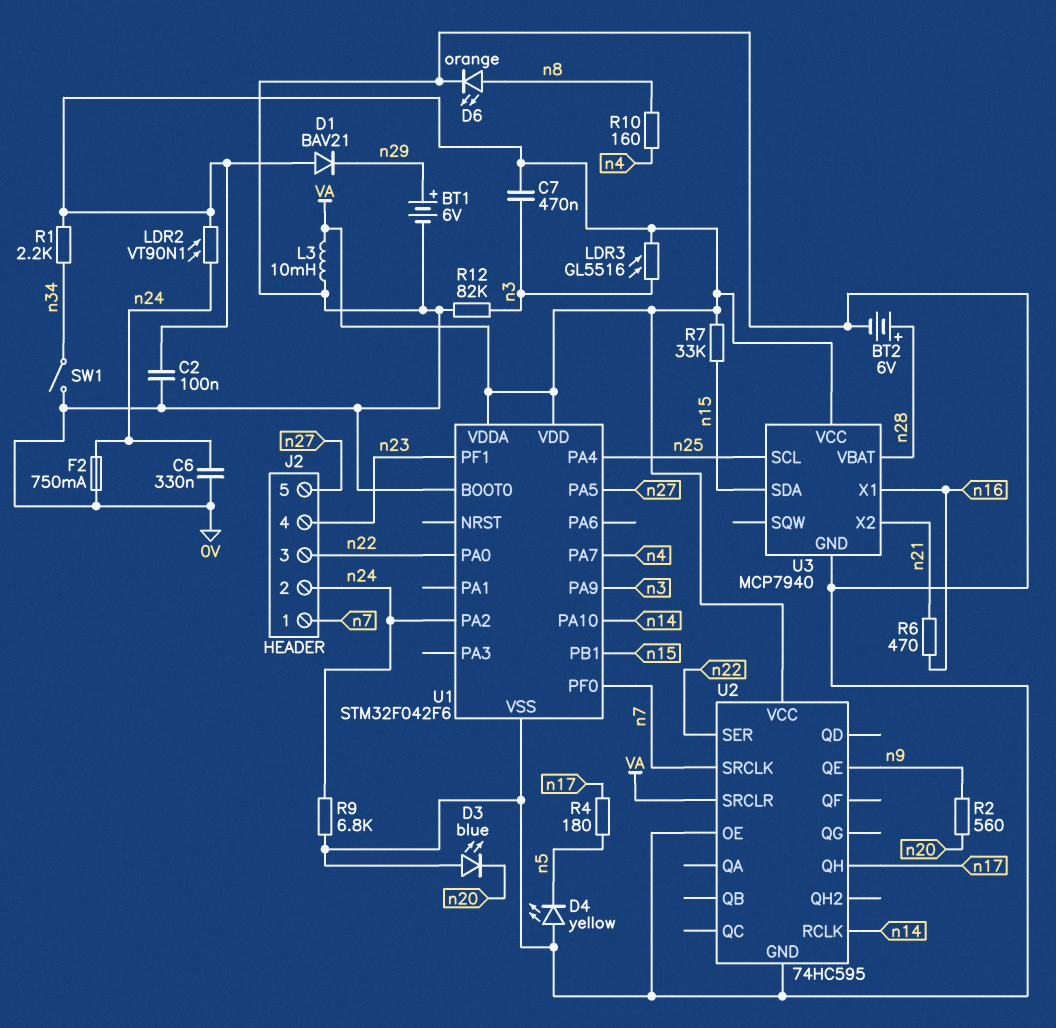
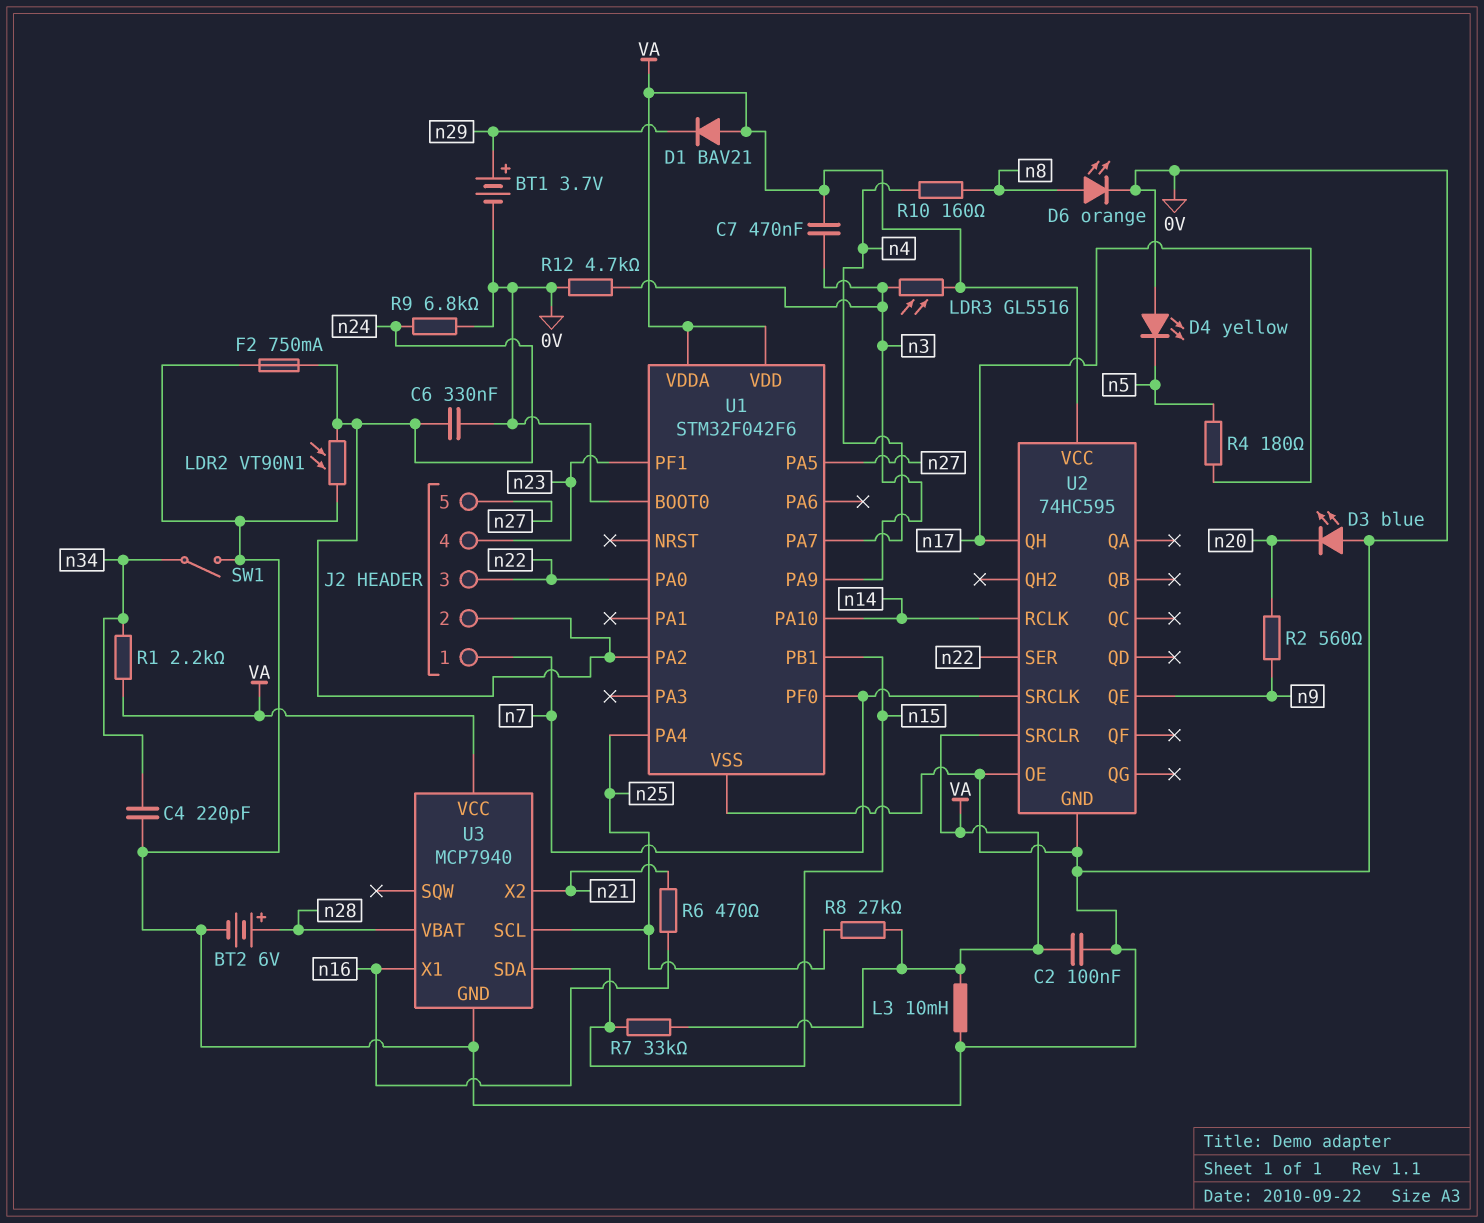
BT1: 6V (plus n29, minus 0V) -> 3.7V (plus n29, minus 0V)
C4: none -> 220pF (0V, n34)
LDR2: VT90N1 (VA, n24) -> VT90N1 (0V, n24)
R8: none -> 27k (VA, n25)
R12: 82k (0V, n3) -> 4.7k (0V, n3)

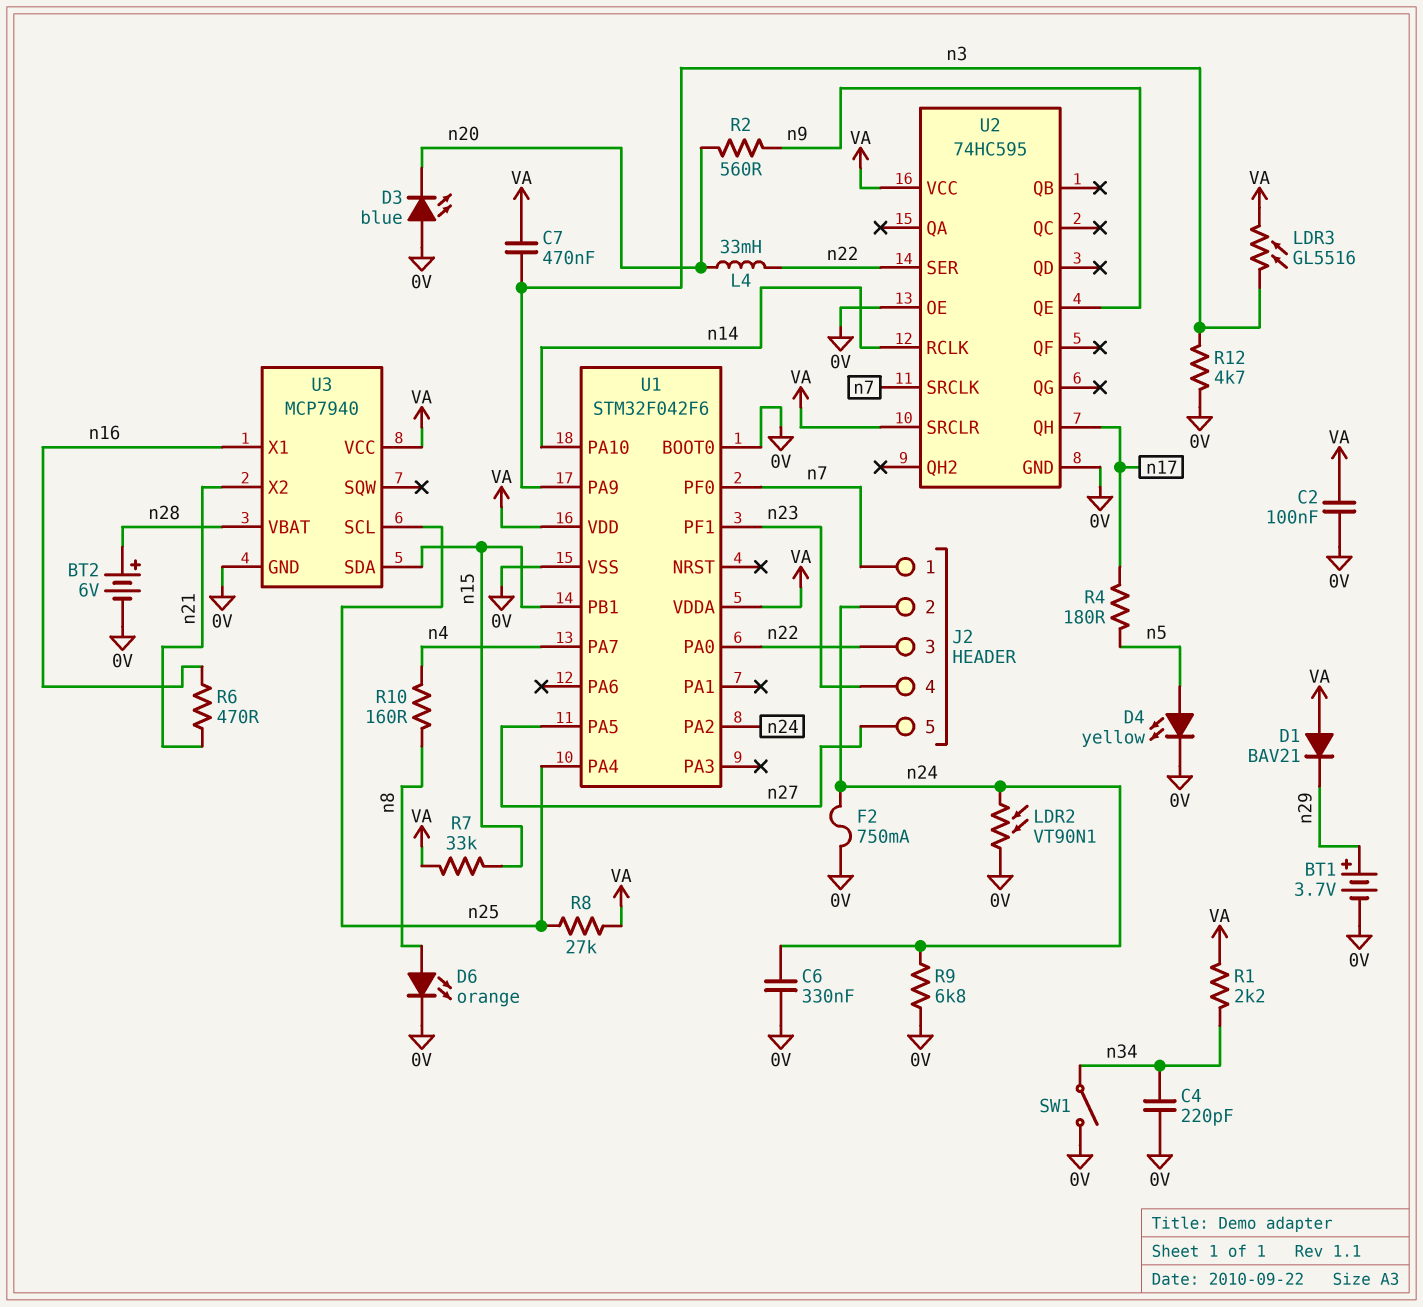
D4: LED yellow (A 0V, K n5) -> LED yellow (A n5, K 0V)
L3: 10mH (0V, VA) -> none
L4: none -> 33mH (n20, n22)

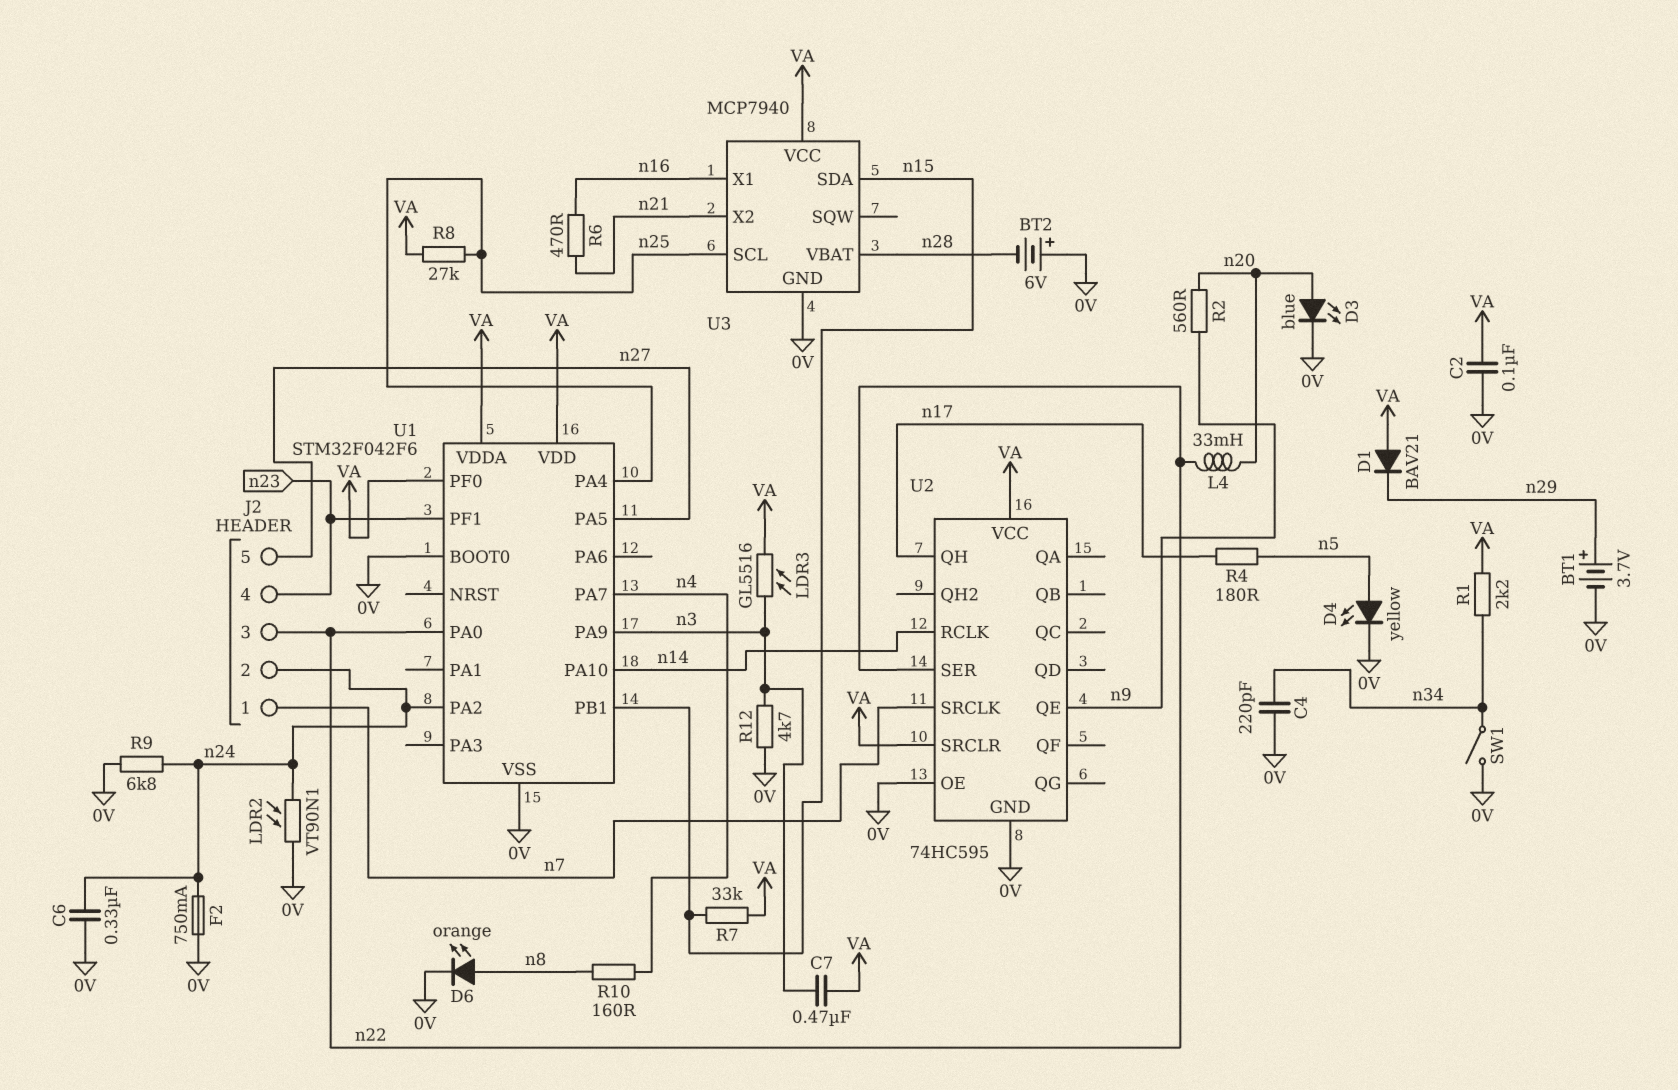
BT2: 6V (plus n28, minus 0V) -> 6V (plus 0V, minus n28)
D3: LED blue (A 0V, K n20) -> LED blue (A n20, K 0V)
U1 pin PF0: n7 -> VA

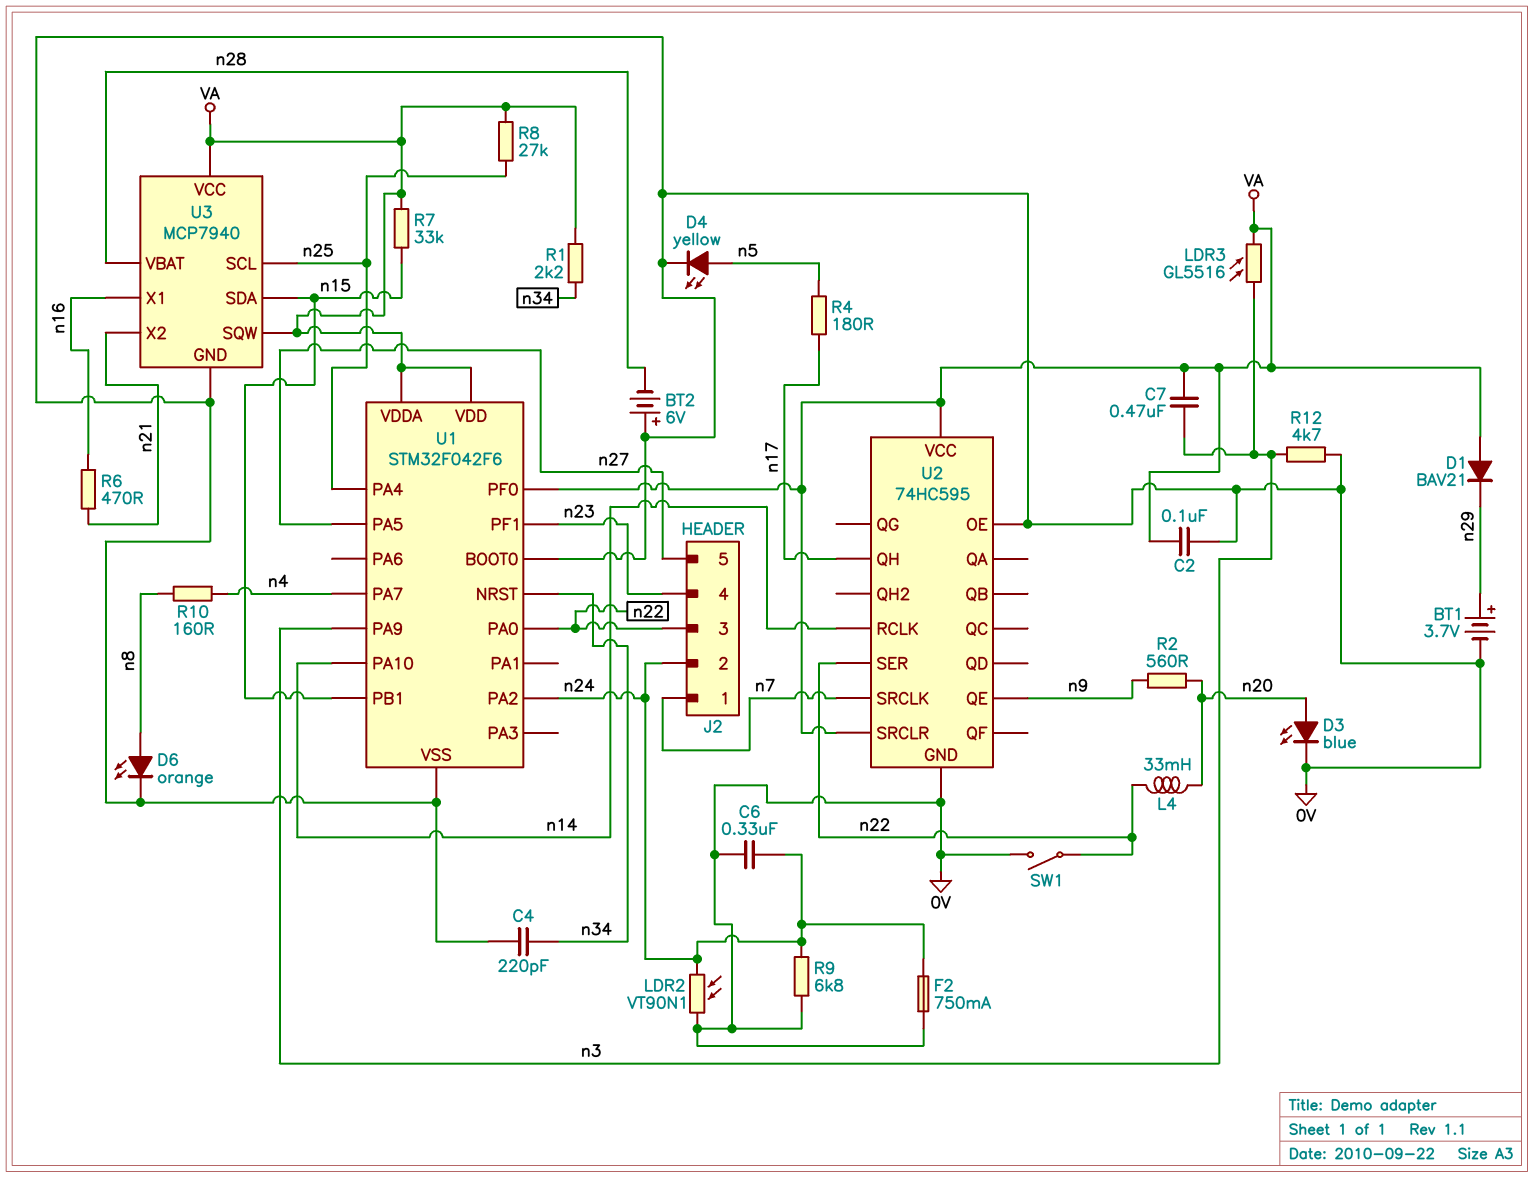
SW1: switch (0V, n34) -> switch (0V, n22)
U1 pin NRST: none -> n34
U3 pin SQW: none -> VA

